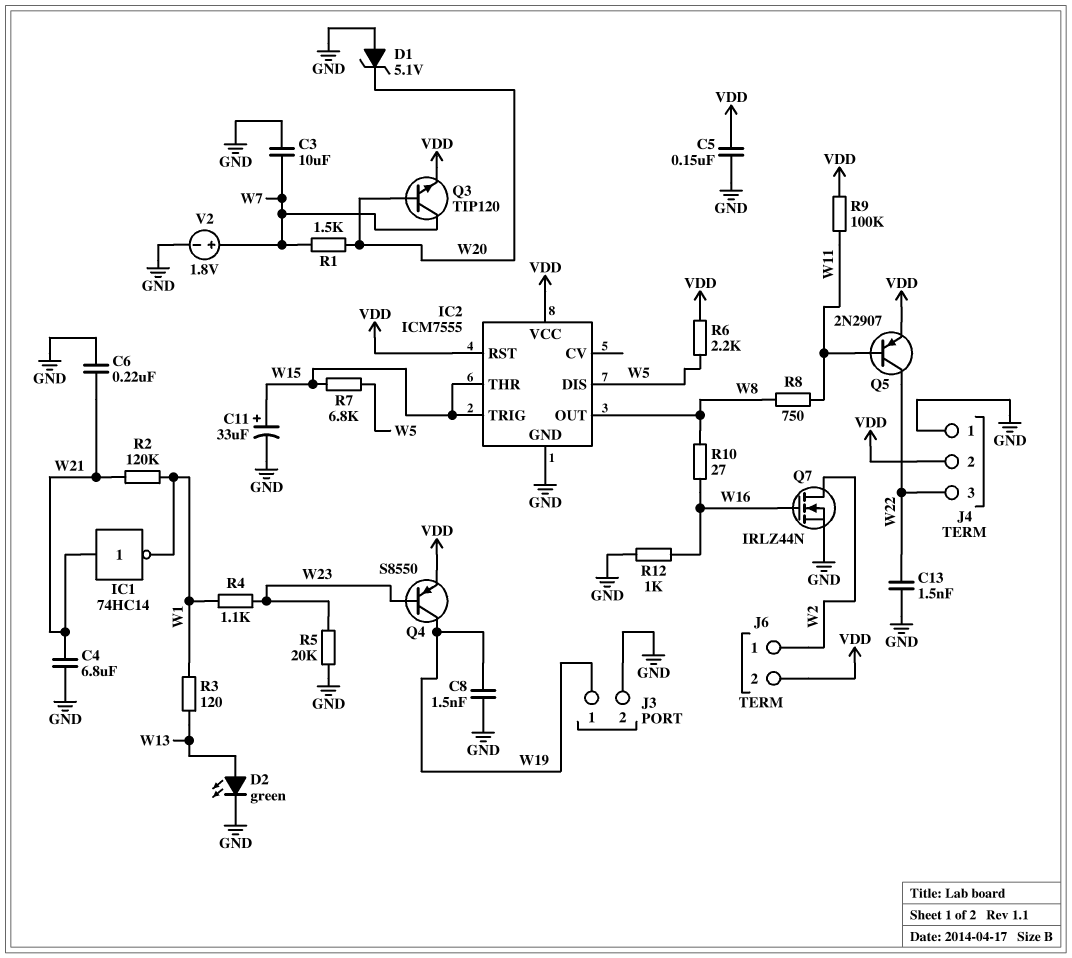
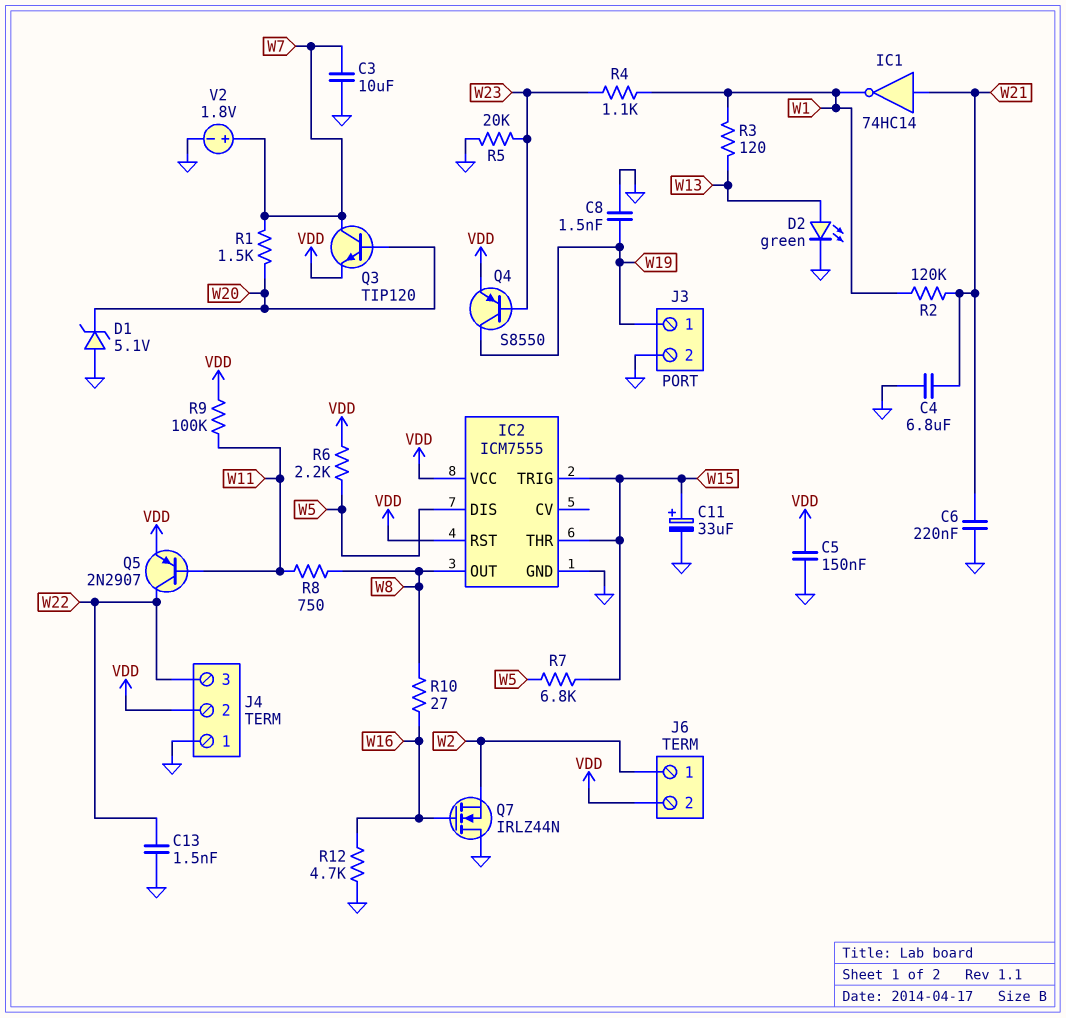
Q7: NMOS IRLZ44N (G W16, D W2, S GND) -> NMOS IRLZ44N (G W16, D GND, S W2)
R12: 1k (GND, W16) -> 4.7k (GND, W16)

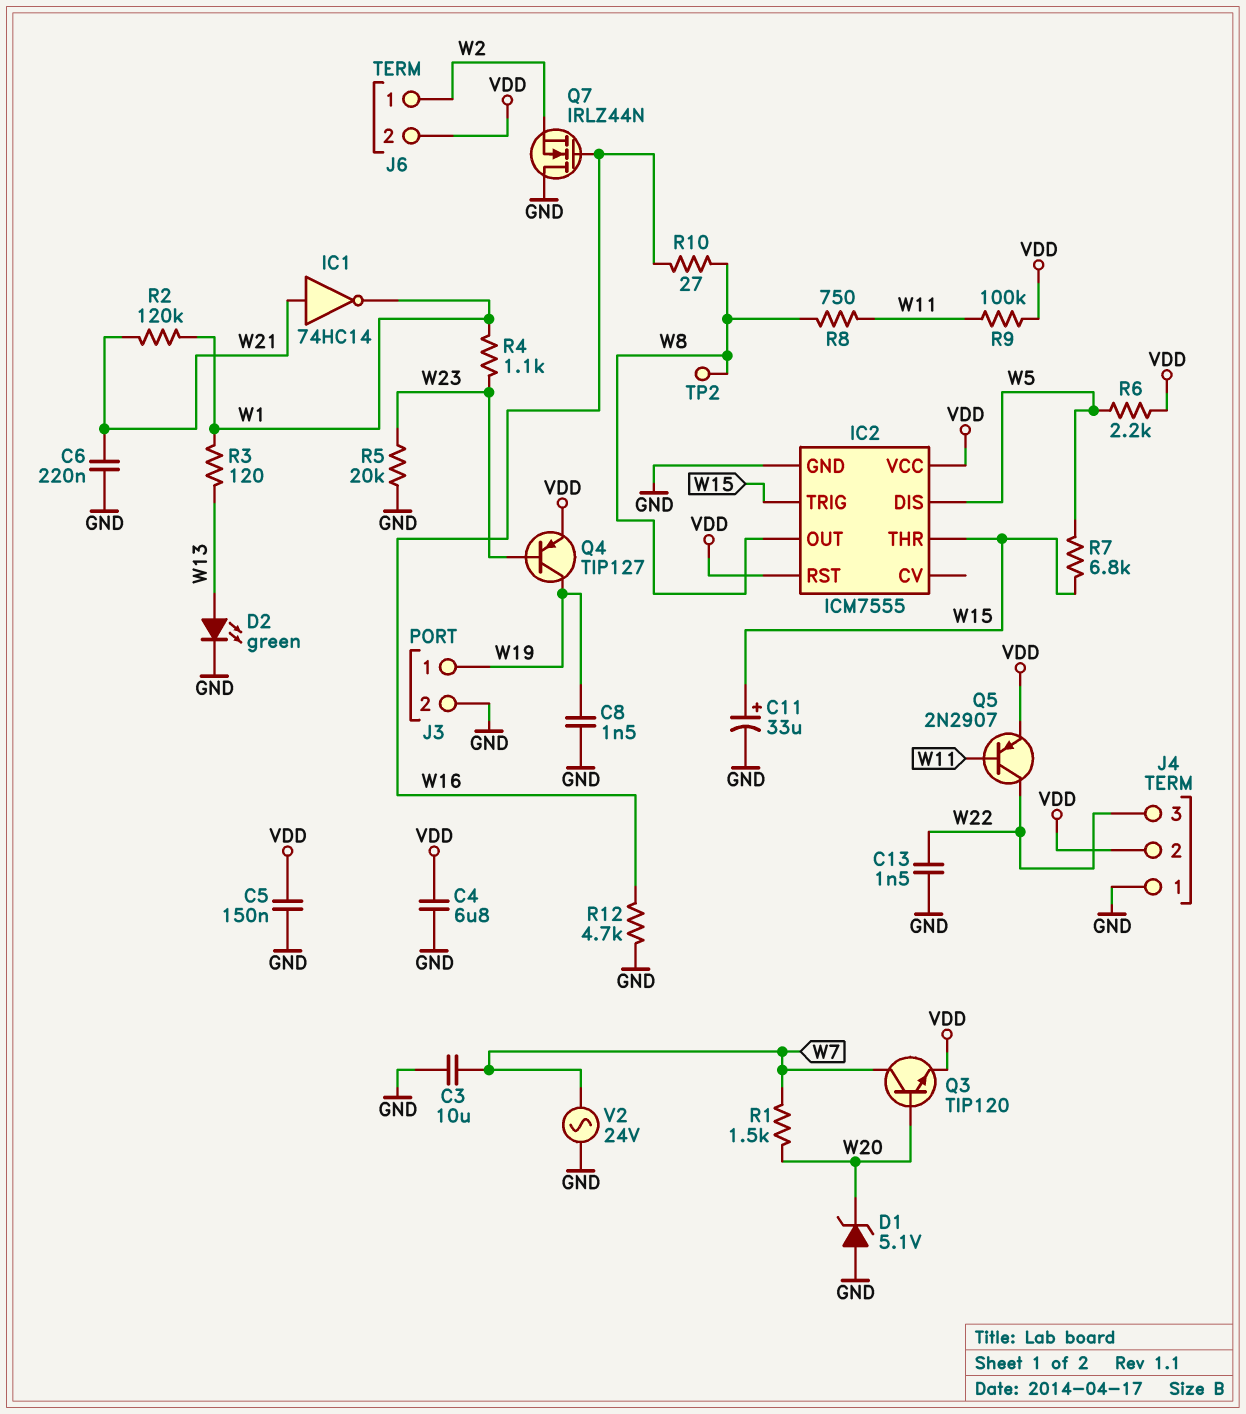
C4: 6.8uF (GND, W21) -> 6.8uF (GND, VDD)
Q4: PNP S8550 (B W23, C W19, E VDD) -> PNP TIP127 (B W23, C W19, E VDD)
TP2: none -> test point (W8)
V2: 1.8V (plus W7, minus GND) -> AC 24V (GND, W7)

